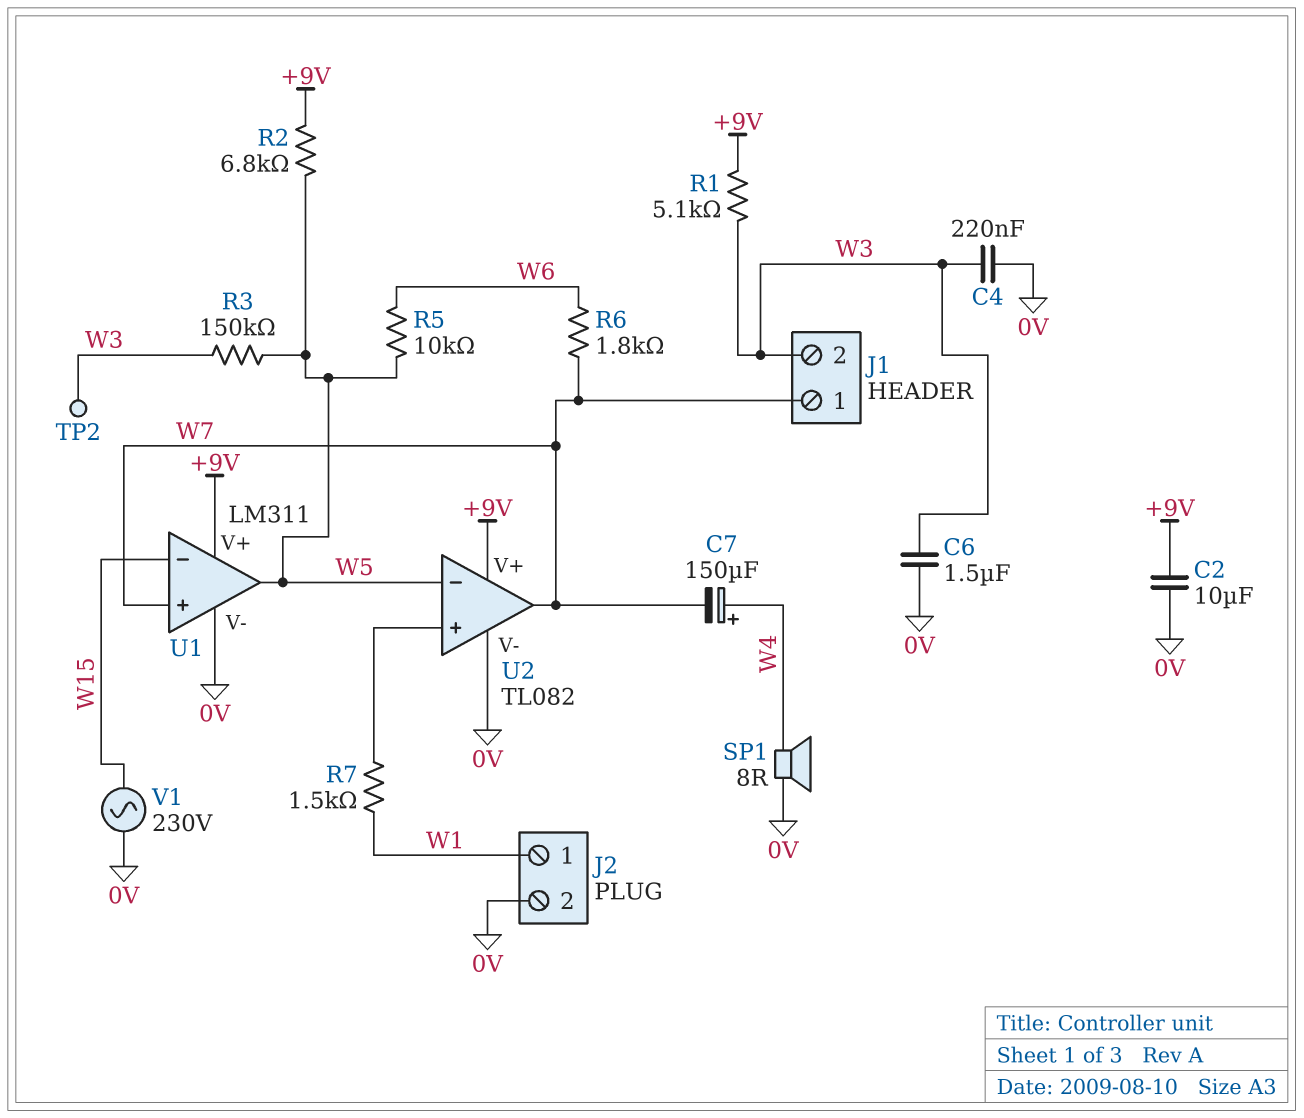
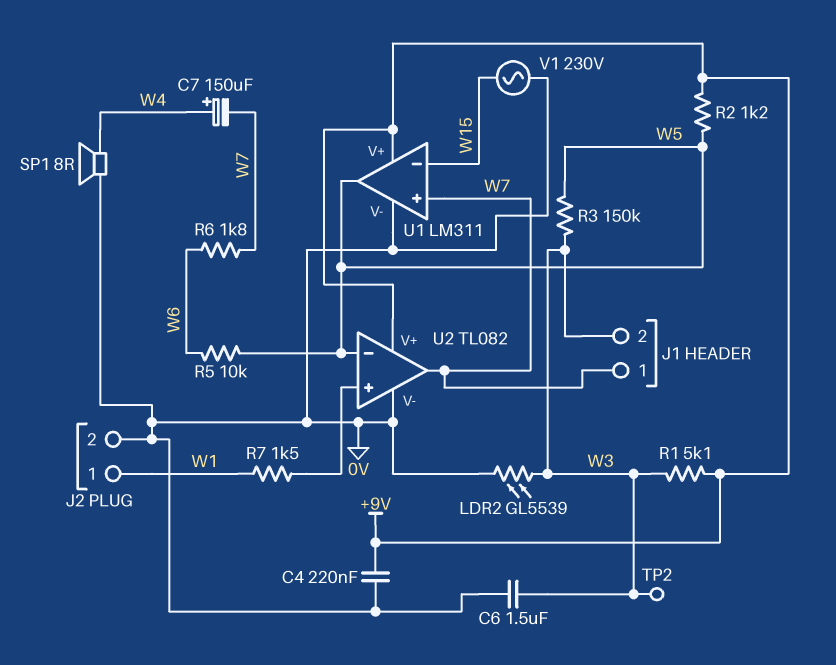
C2: 10uF (+9V, 0V) -> none
C4: 220nF (0V, W3) -> 220nF (+9V, 0V)
LDR2: none -> GL5539 (0V, W3)
R2: 6.8k (+9V, W5) -> 1.2k (+9V, W5)

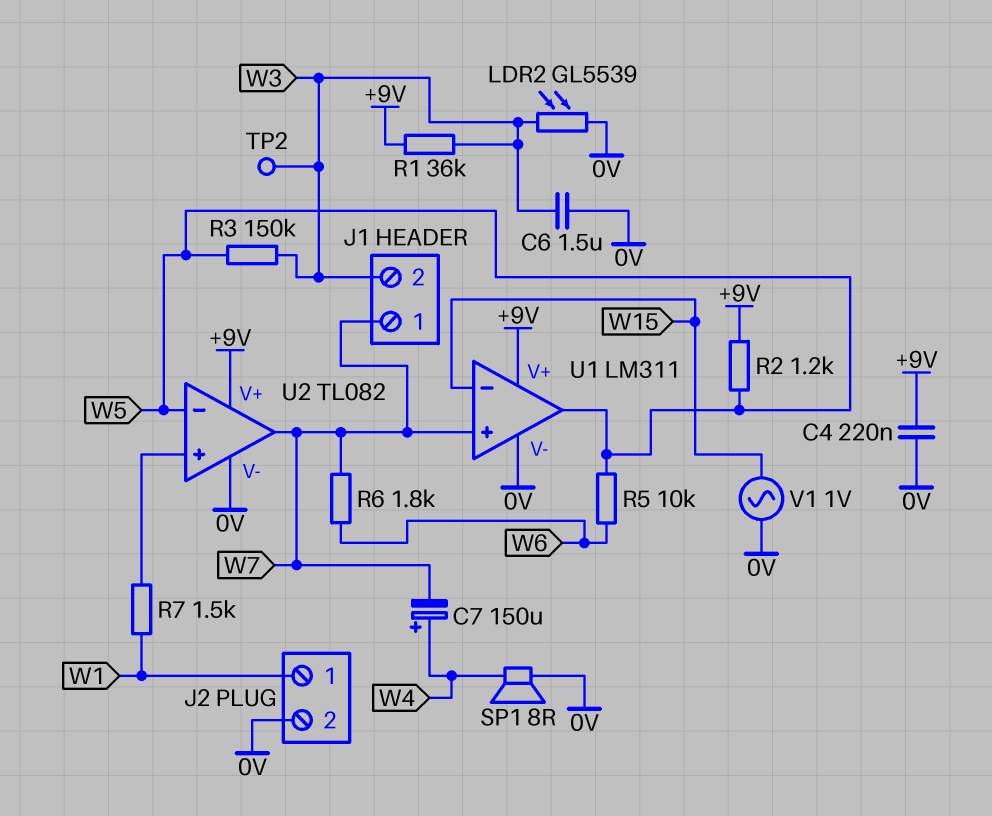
R1: 5.1k (+9V, W3) -> 36k (+9V, W3)
V1: AC 230V (0V, W15) -> AC 1V (0V, W15)

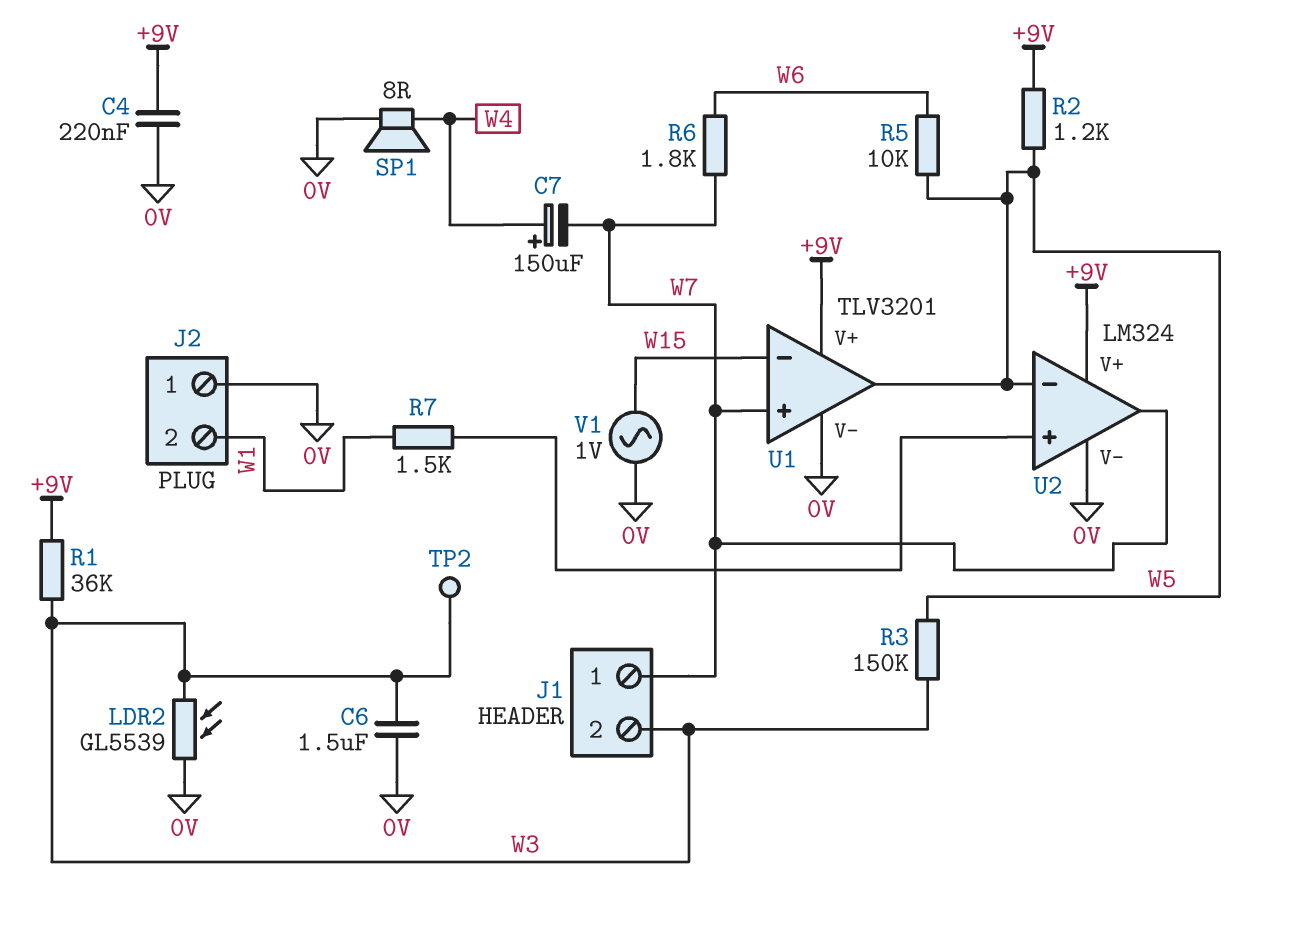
J2 pin 1: W1 -> 0V
J2 pin 2: 0V -> W1
U1: LM311 -> TLV3201
U2: TL082 -> LM324

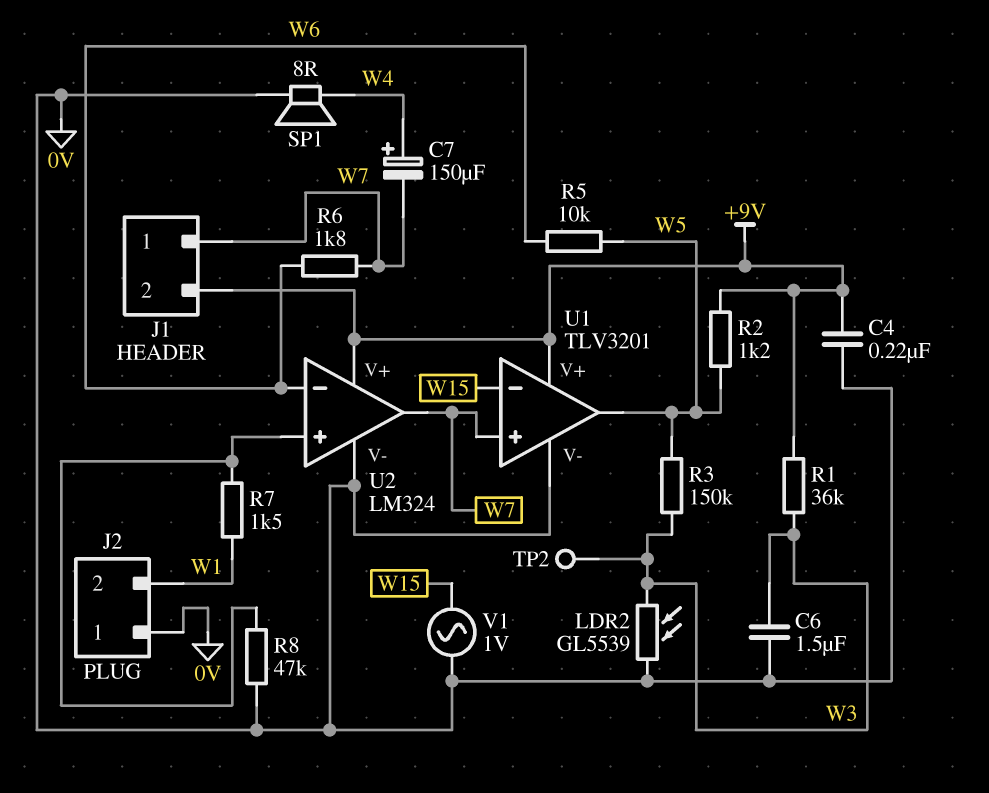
J1 pin 2: W3 -> +9V
R8: none -> 47k (0V, U2/in+)
U2 pin in-: W5 -> W6

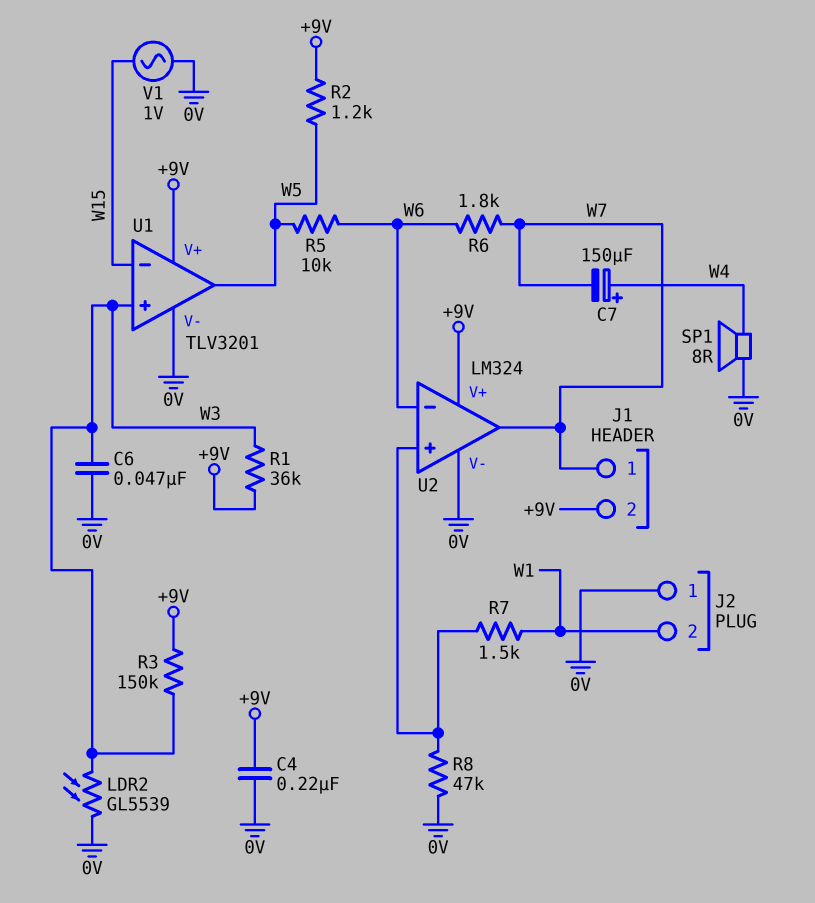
C6: 1.5uF (0V, W3) -> 47nF (0V, W3)
R3: 150k (W3, W5) -> 150k (+9V, W3)
TP2: test point (W3) -> none
U1 pin in+: W7 -> W3

